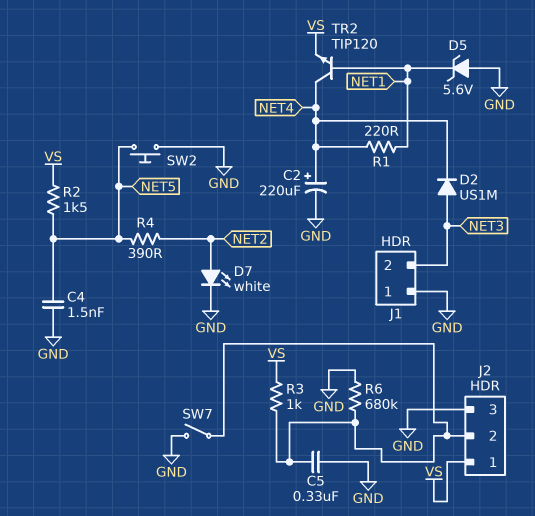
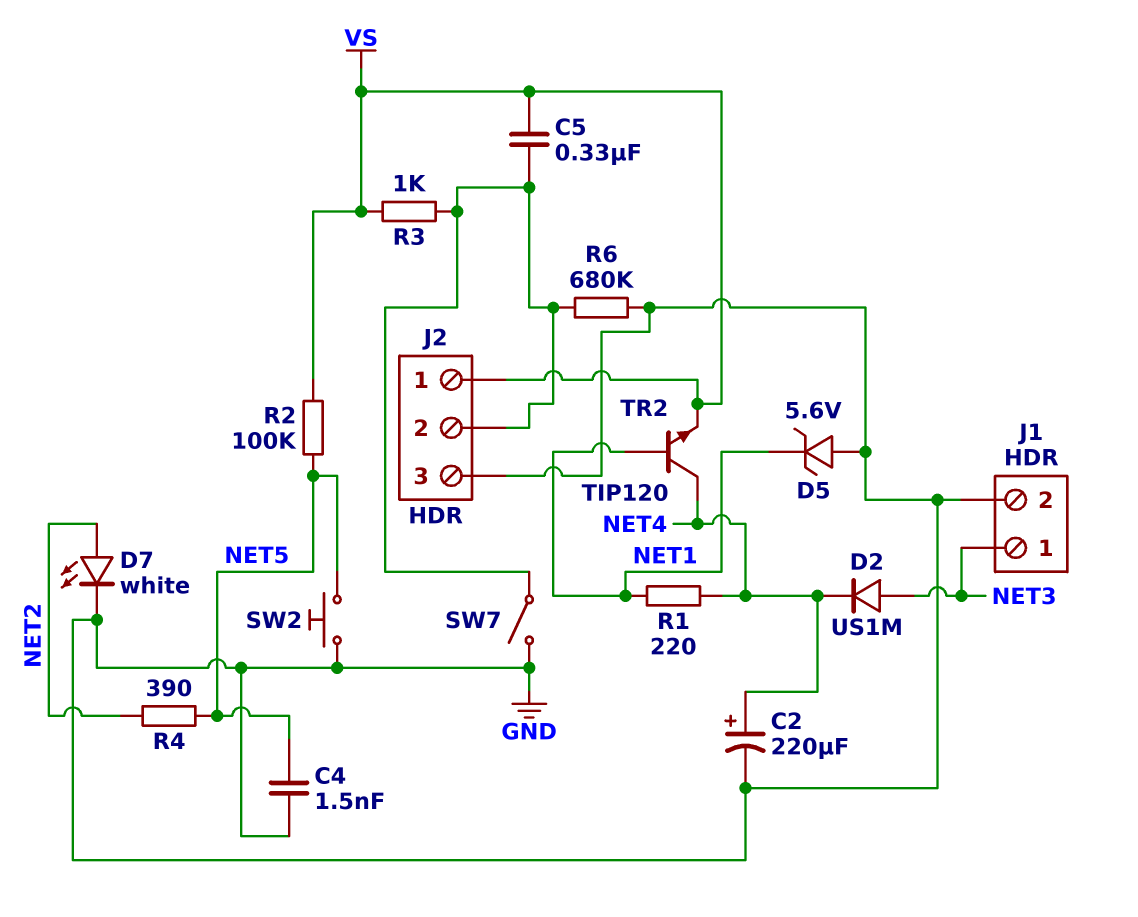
C5: 330nF (GND, J2/2) -> 330nF (J2/2, VS)
J1 pin 1: GND -> NET3
J1 pin 2: NET3 -> GND
R2: 1.5k (NET5, VS) -> 100k (NET5, VS)

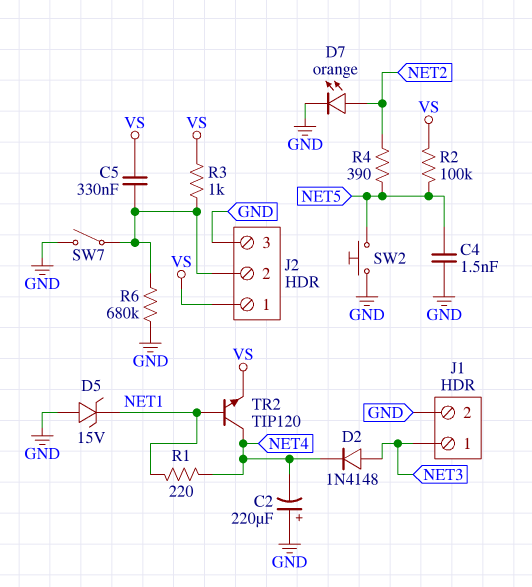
C2: 220uF (plus NET4, minus GND) -> 220uF (plus GND, minus NET4)
D2: diode US1M (A NET3, K NET4) -> diode 1N4148 (A NET3, K NET4)
D5: zener 5.6V (A GND, K NET1) -> zener 15V (A GND, K NET1)
D7: LED white (A NET2, K GND) -> LED orange (A NET2, K GND)

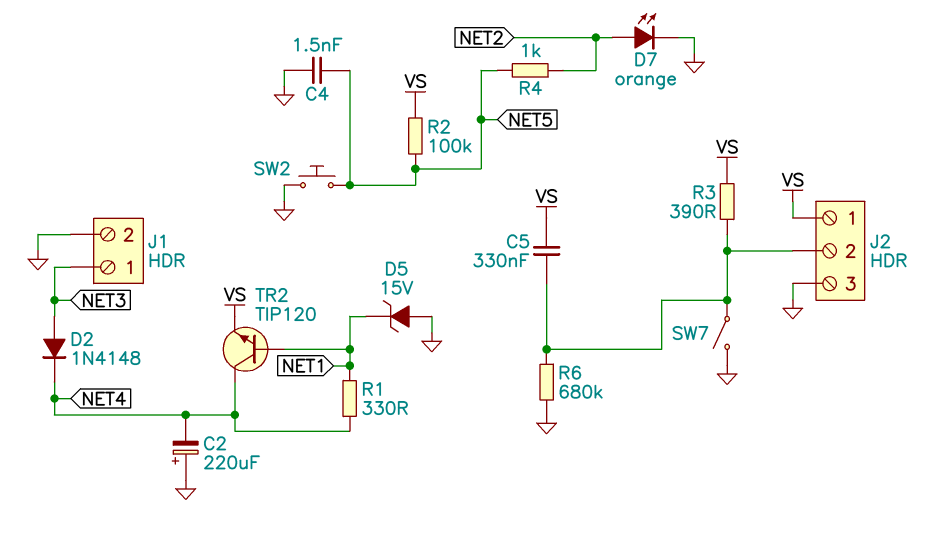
R1: 220 (NET1, NET4) -> 330 (NET1, NET4)
R3: 1k (J2/2, VS) -> 390 (J2/2, VS)
R4: 390 (NET2, NET5) -> 1k (NET2, NET5)

